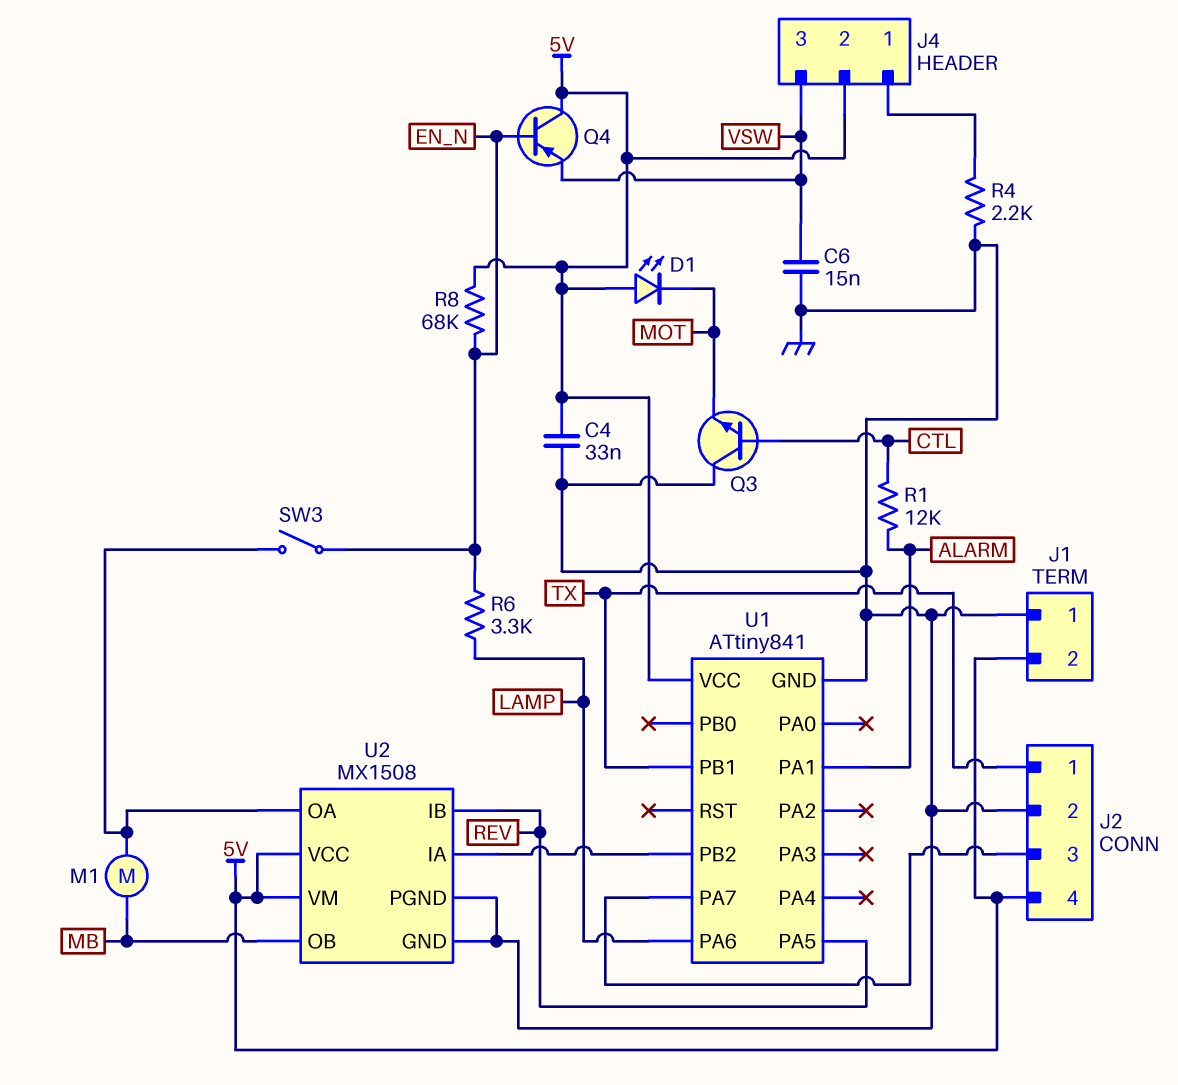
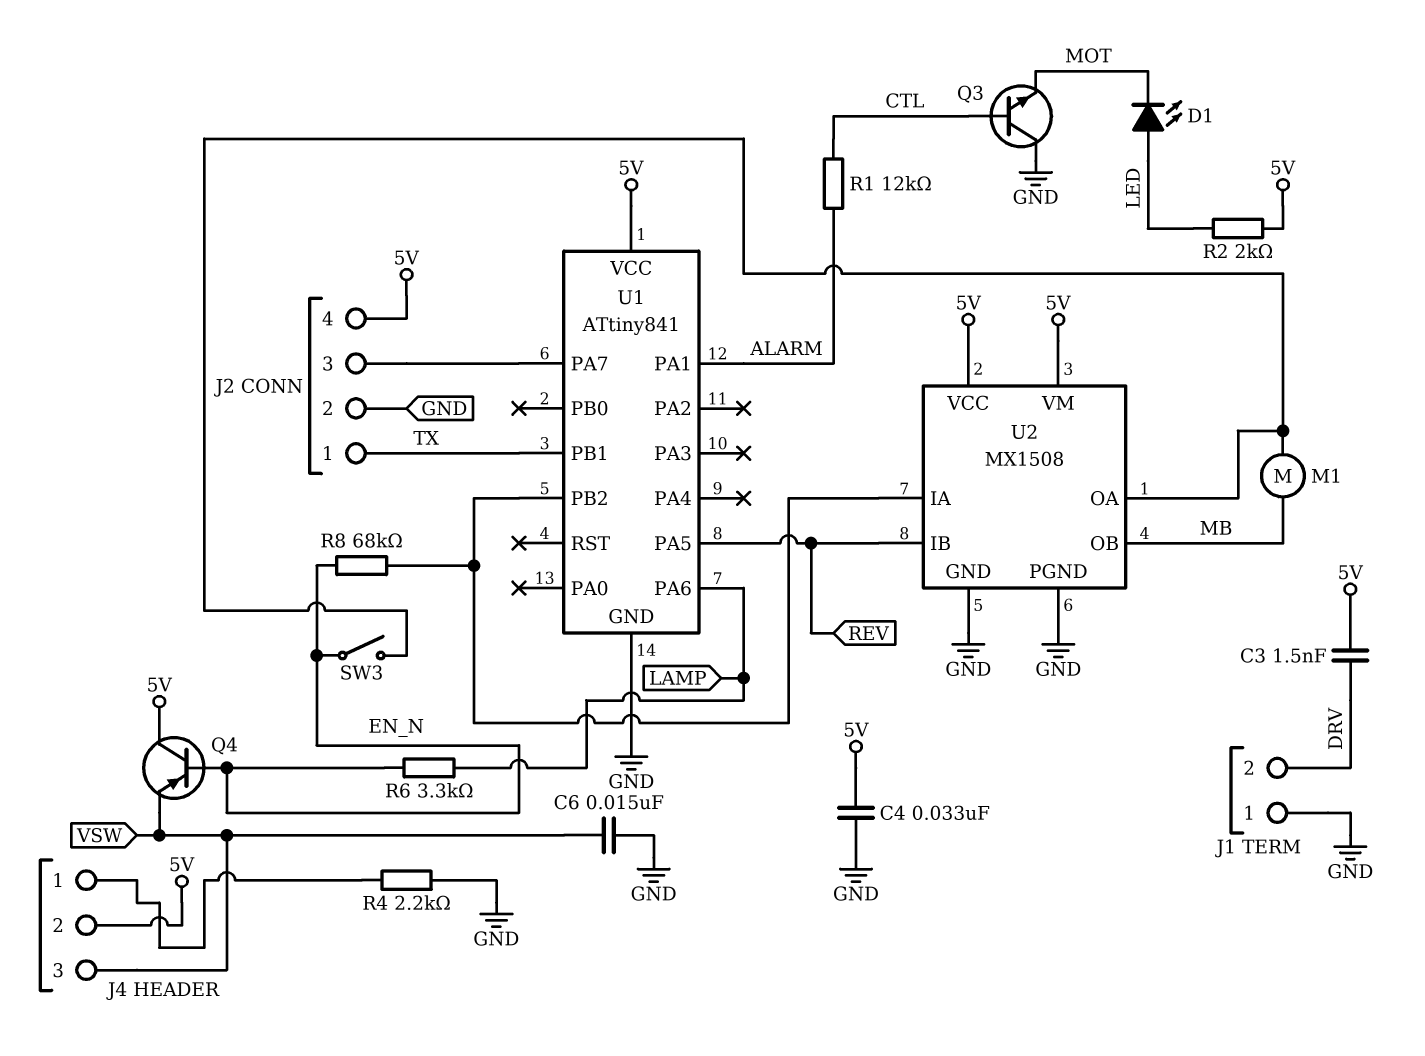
C3: none -> 1.5nF (5V, DRV)
D1: LED (A 5V, K MOT) -> LED (A LED, K MOT)
J1 pin 2: 5V -> DRV
R2: none -> 2k (5V, LED)
R8: 68k (5V, EN_N) -> 68k (EN_N, U1/PB2)

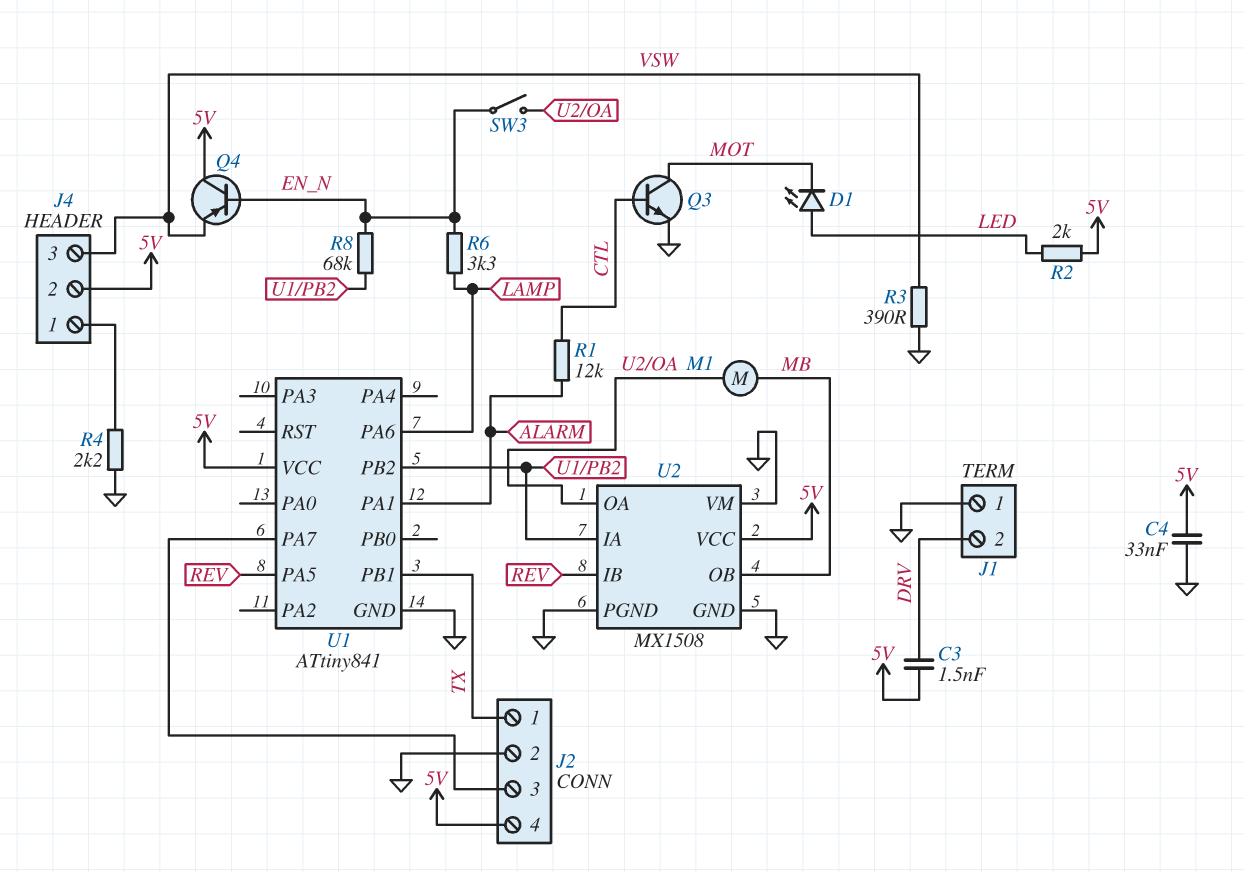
C6: 15nF (GND, VSW) -> none
Q3: NPN (B CTL, C GND, E MOT) -> NPN (B CTL, C MOT, E GND)
R3: none -> 390 (GND, VSW)
U2 pin VM: 5V -> GND

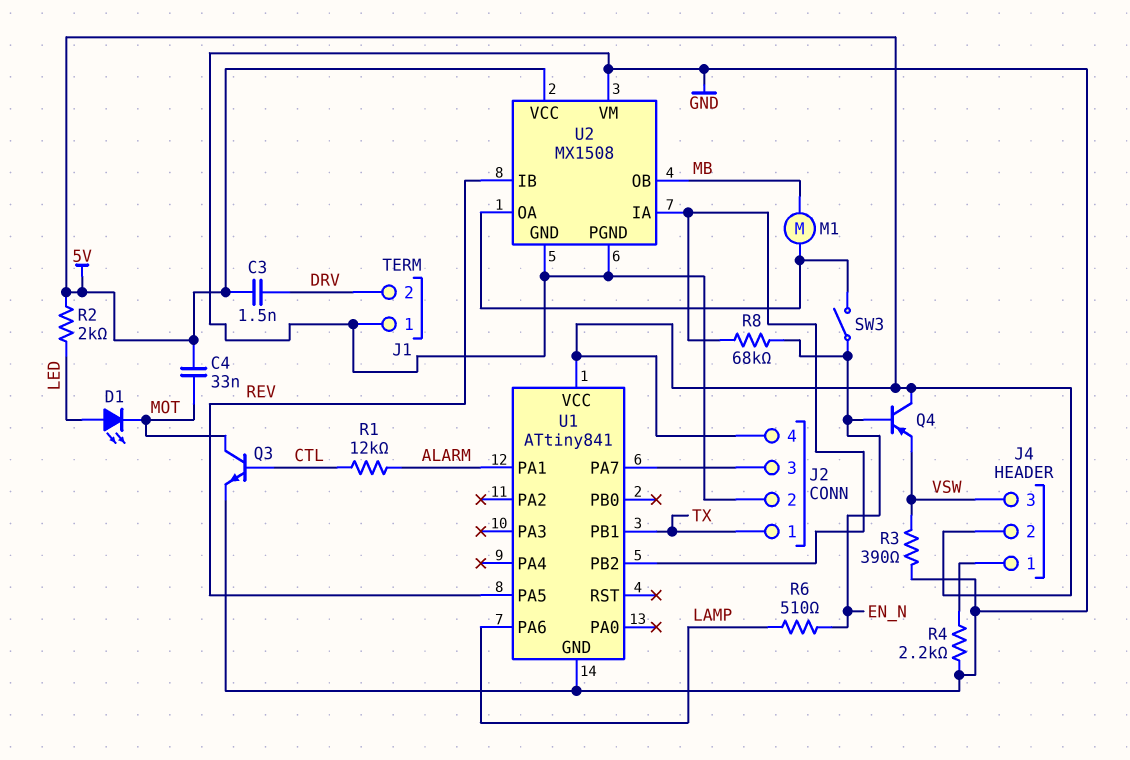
C4: 33nF (5V, GND) -> 33nF (5V, MOT)
R6: 3.3k (EN_N, LAMP) -> 510 (EN_N, LAMP)

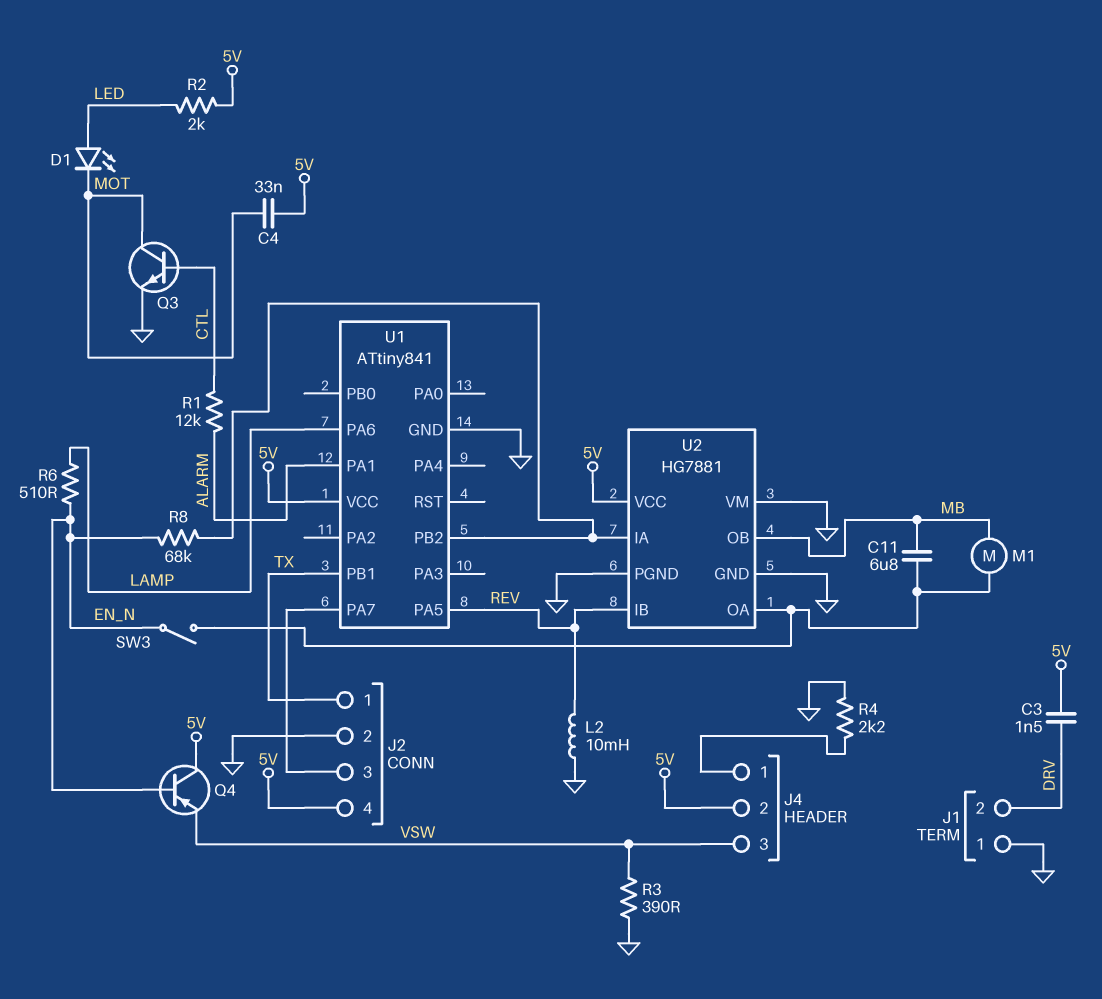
C11: none -> 6.8uF (MB, U2/OA)
L2: none -> 10mH (GND, REV)
U2: MX1508 -> HG7881

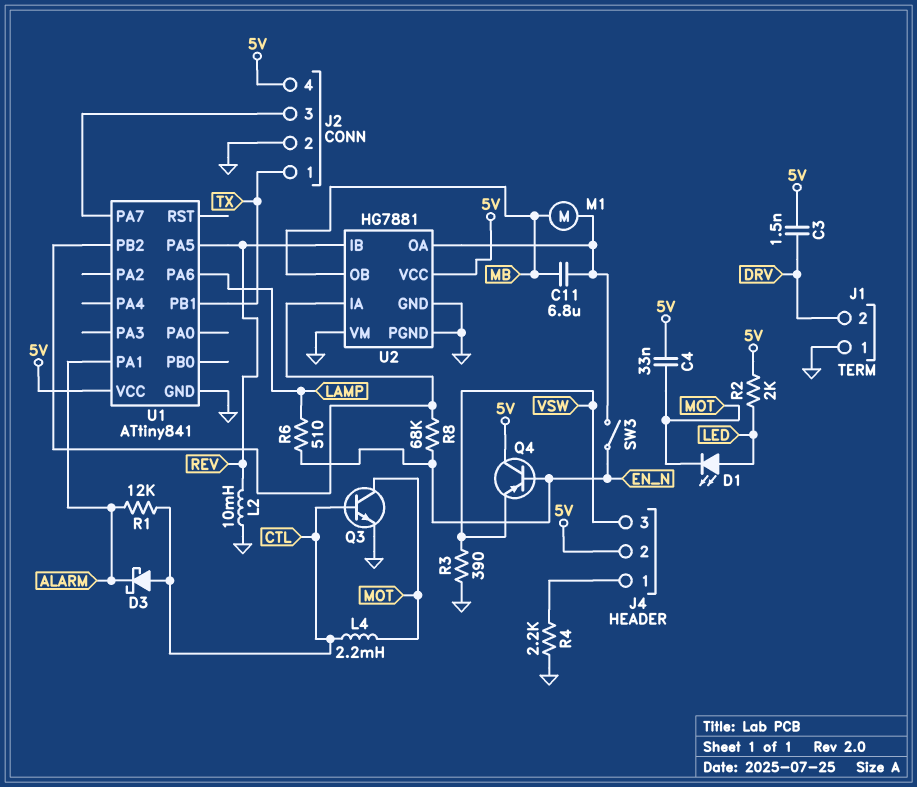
D3: none -> schottky (A CTL, K ALARM)
L4: none -> 2.2mH (CTL, MOT)

